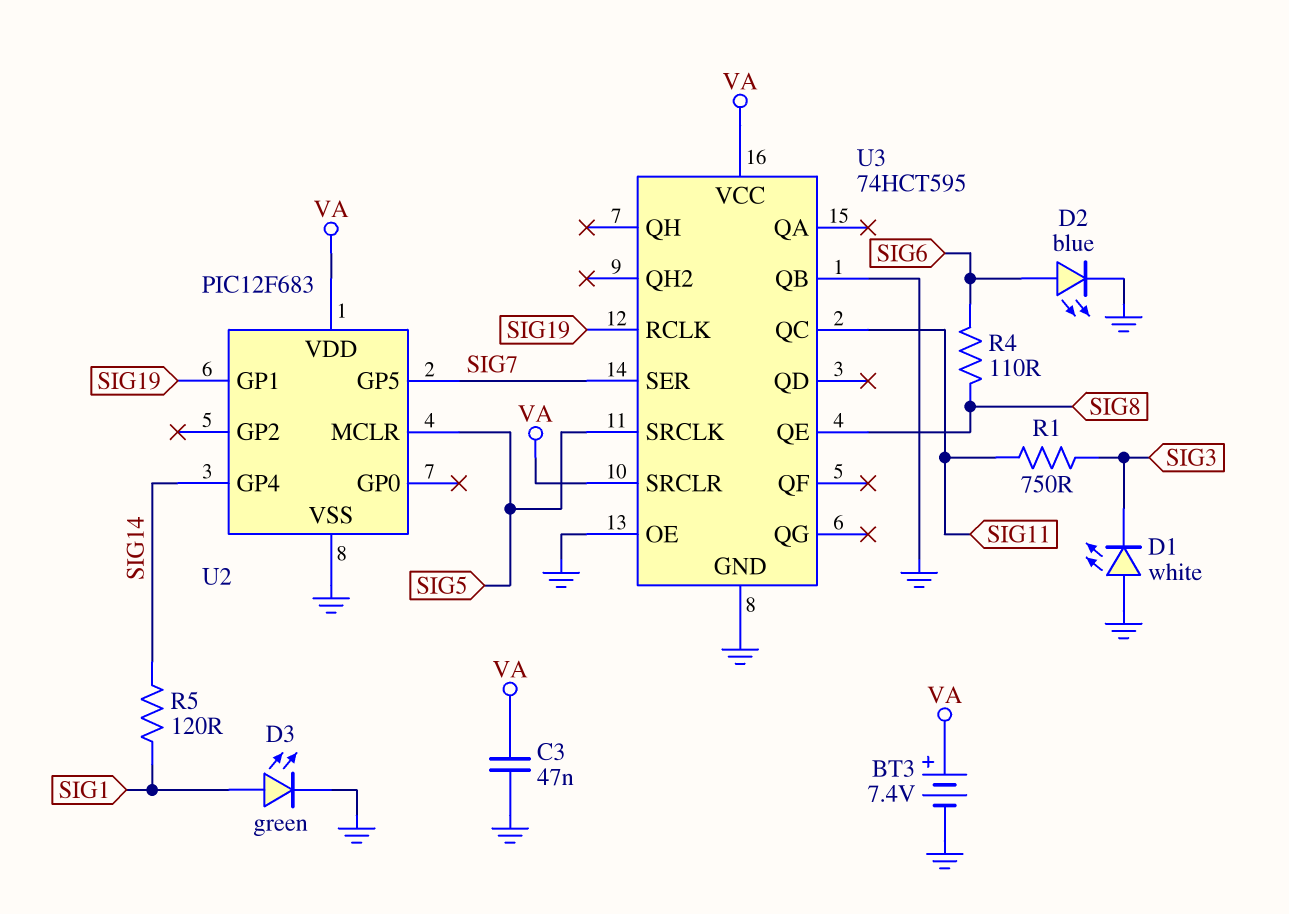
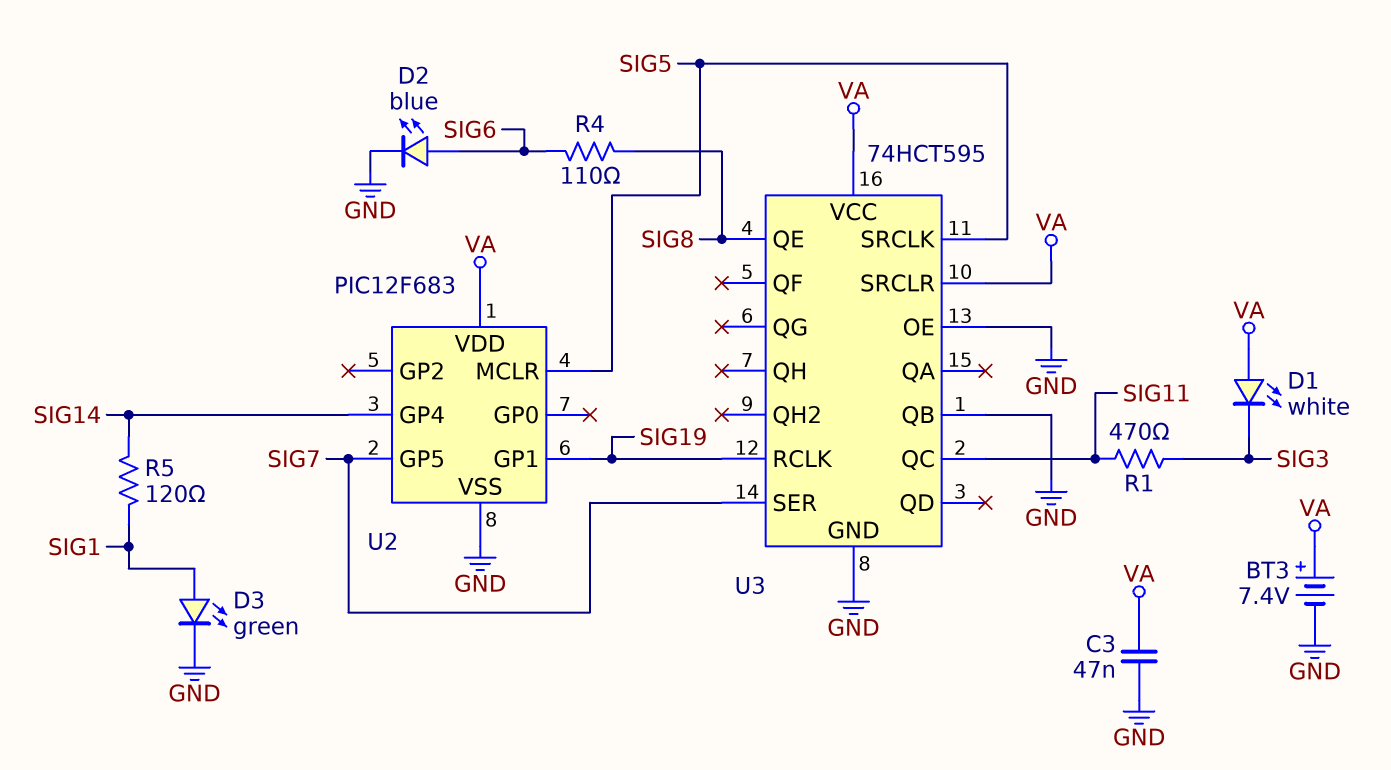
D1: LED white (A GND, K SIG3) -> LED white (A VA, K SIG3)
R1: 750 (SIG3, SIG11) -> 470 (SIG3, SIG11)

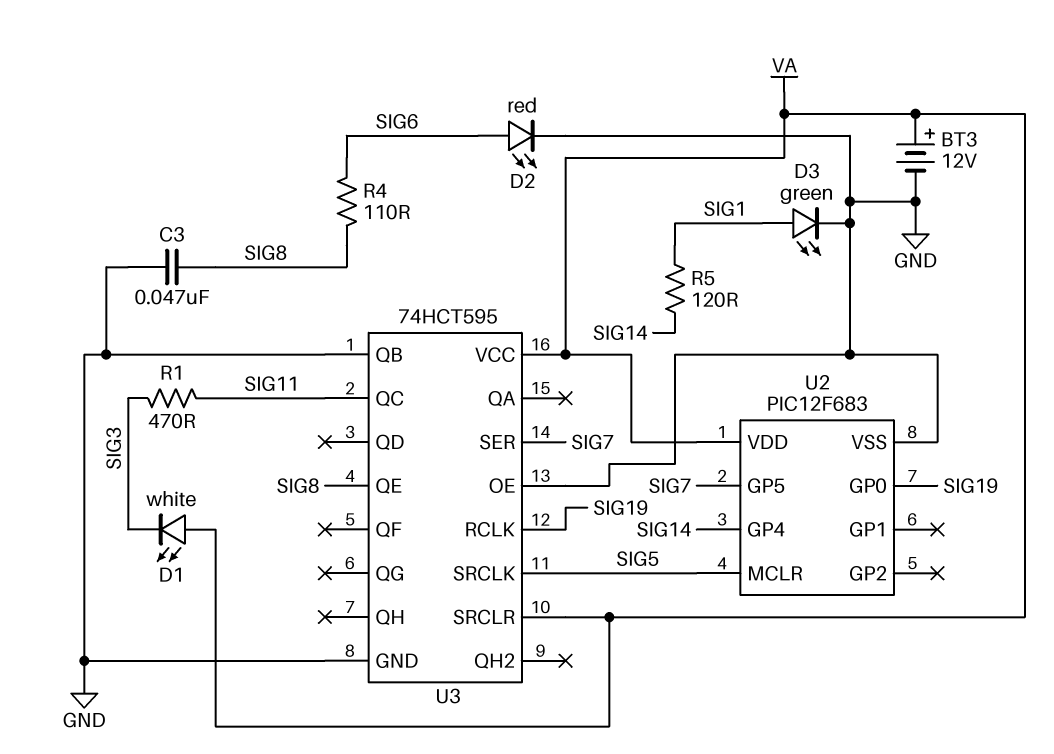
BT3: 7.4V (plus VA, minus GND) -> 12V (plus VA, minus GND)
C3: 47nF (GND, VA) -> 47nF (GND, SIG8)
D2: LED blue (A SIG6, K GND) -> LED red (A SIG6, K GND)
U2 pin GP0: none -> SIG19
U2 pin GP1: SIG19 -> none

